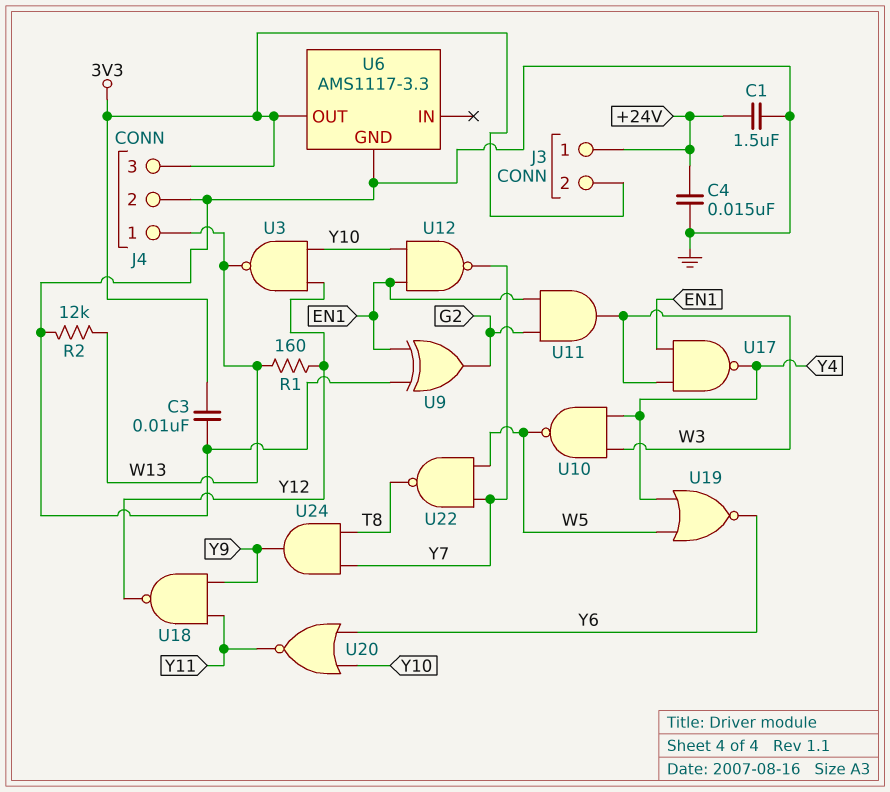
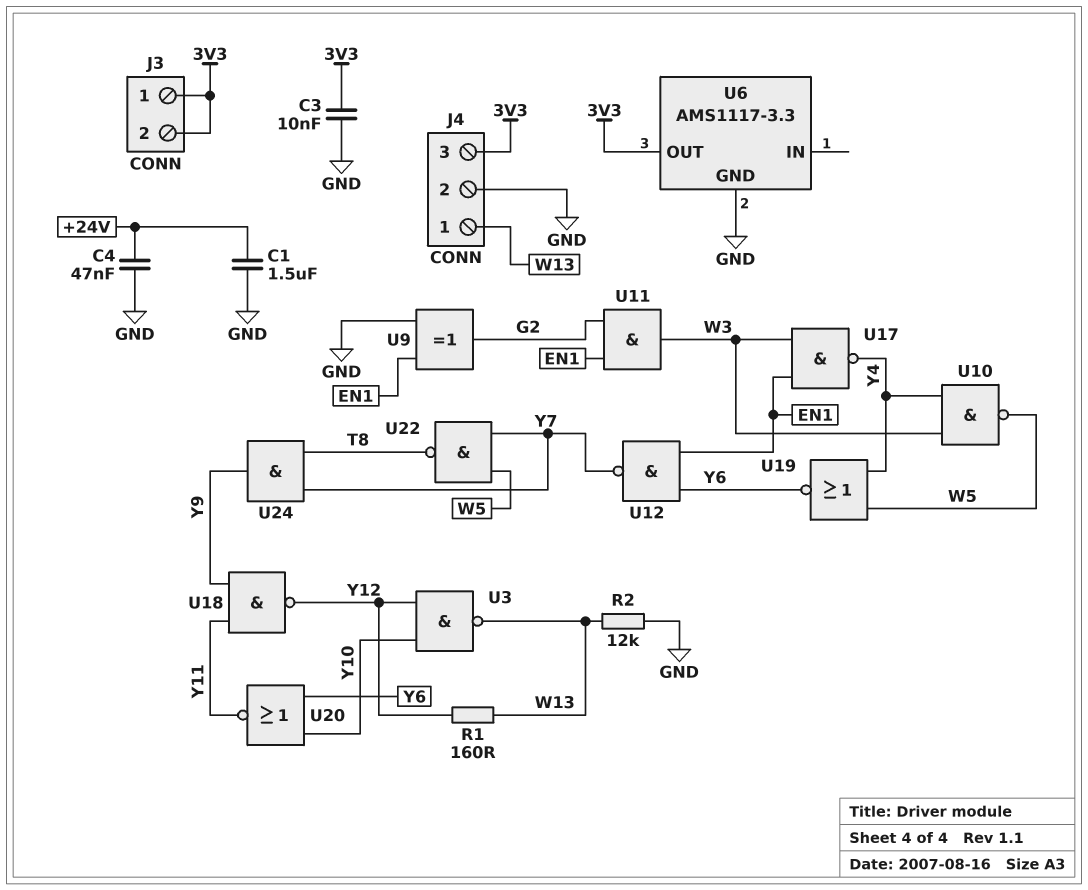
C4: 15nF (+24V, GND) -> 47nF (+24V, GND)
J3 pin 1: +24V -> 3V3
U12: NAND (in EN1, in Y10, out Y7) -> NAND (in EN1, in Y6, out Y7)

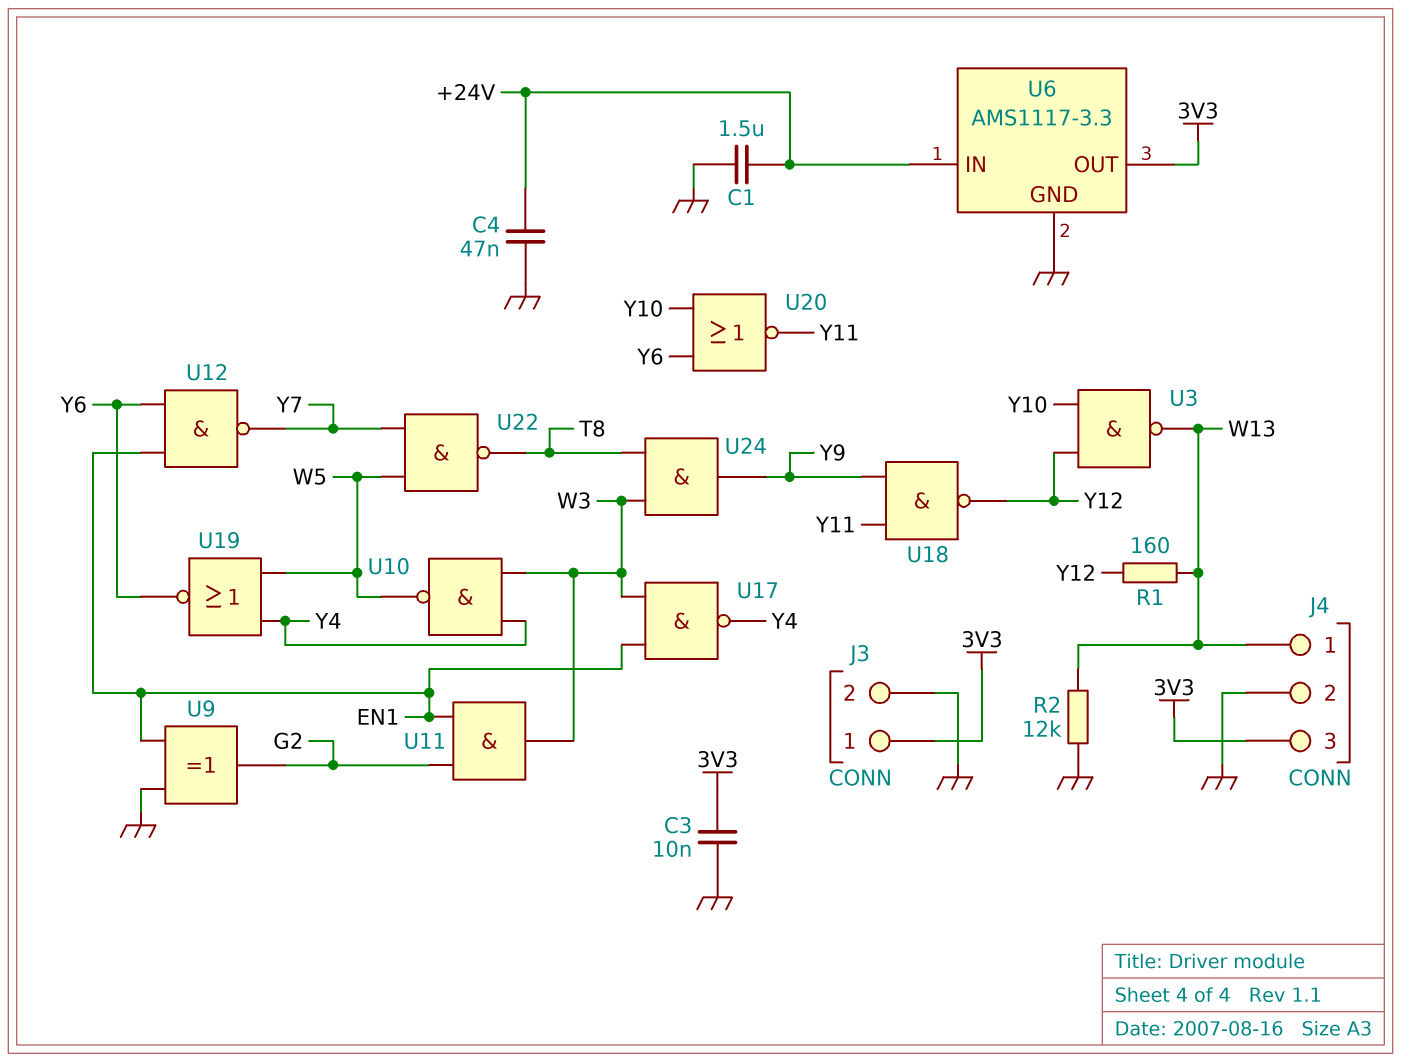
J3 pin 2: 3V3 -> GND
U6 pin IN: none -> +24V
U24: AND (in T8, in Y7, out Y9) -> AND (in T8, in W3, out Y9)

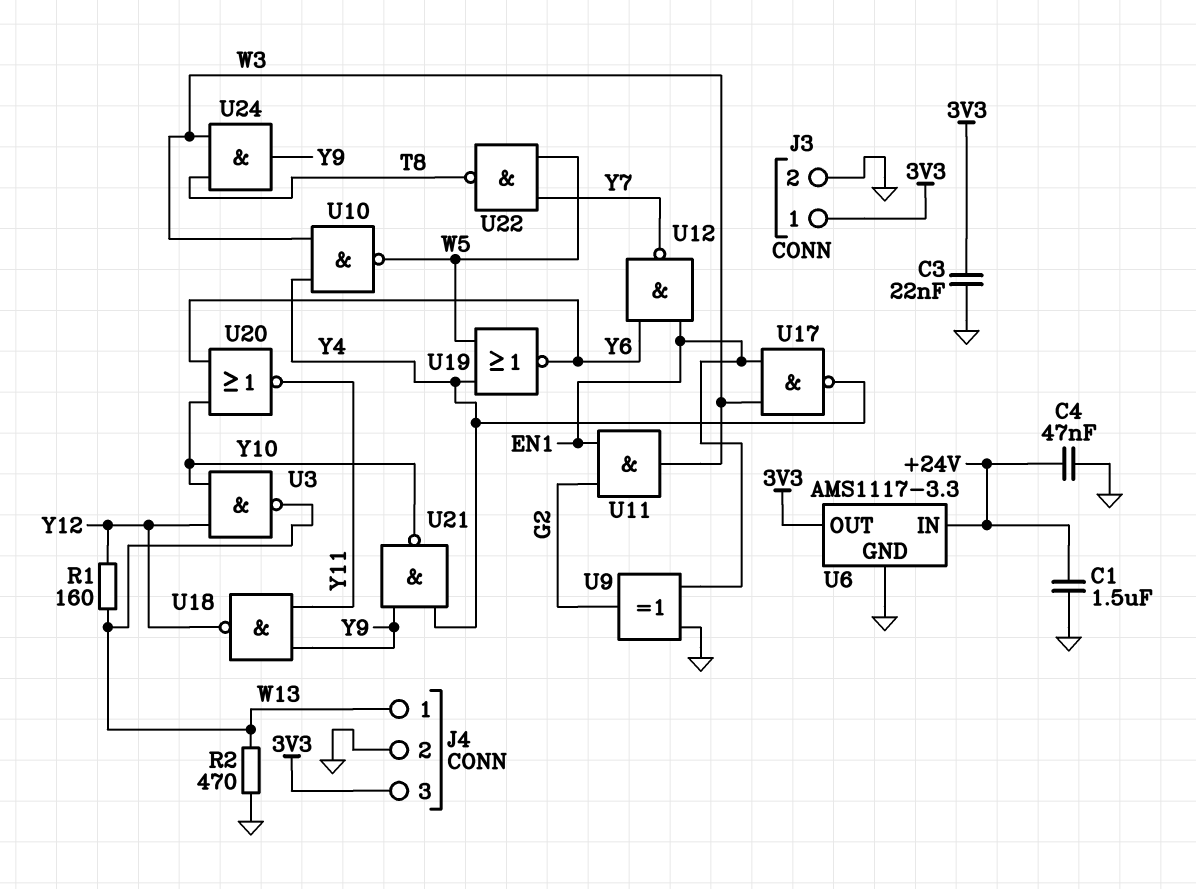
C3: 10nF (3V3, GND) -> 22nF (3V3, GND)
R2: 12k (GND, W13) -> 470 (GND, W13)
U21: none -> NAND (in Y4, in Y9, out Y10)

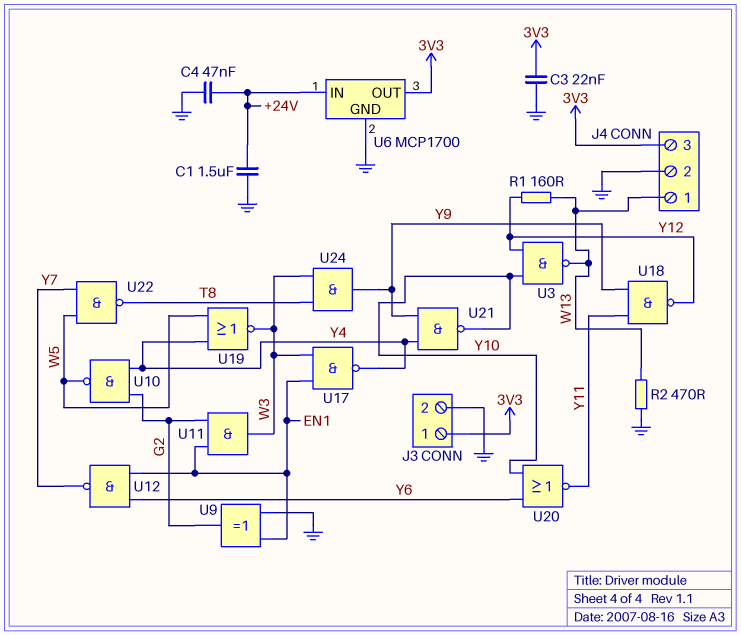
U6: AMS1117-3.3 -> MCP1700
U10: NAND (in W3, in Y4, out W5) -> NAND (in G2, in Y4, out W5)
U19: NOR (in W5, in Y4, out Y6) -> NOR (in W5, in Y4, out W3)

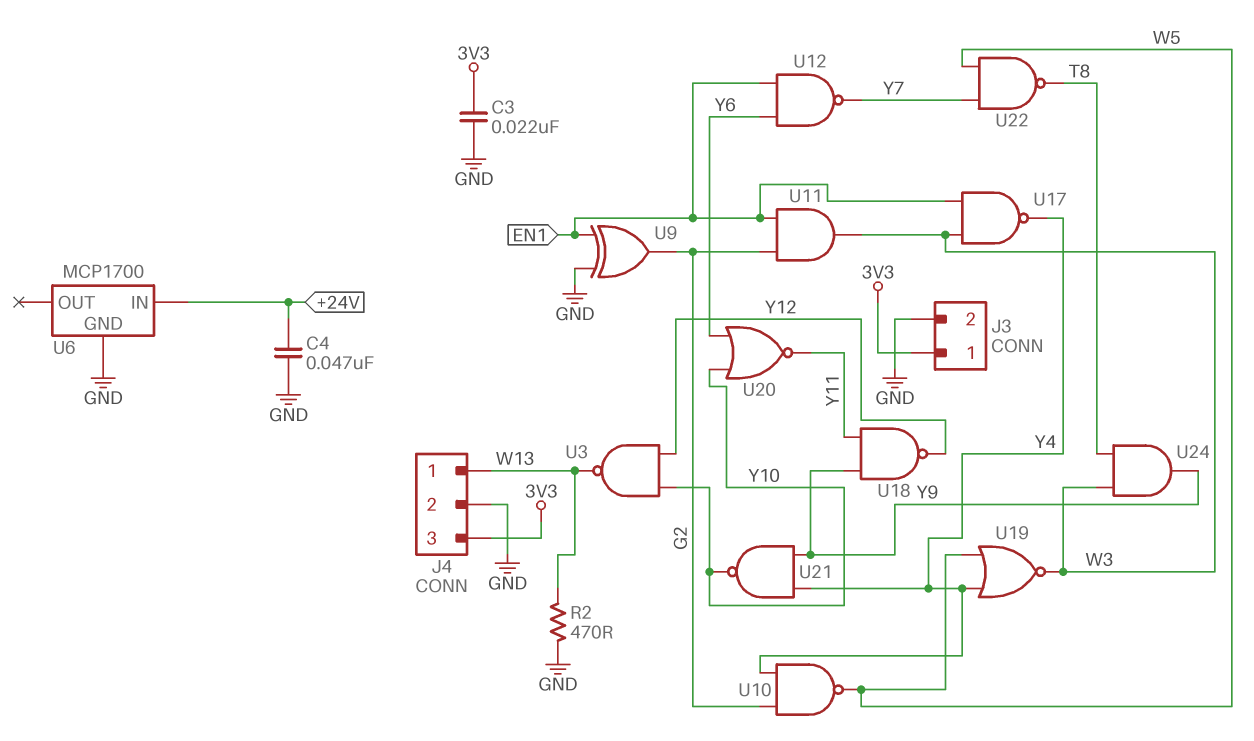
C1: 1.5uF (+24V, GND) -> none
R1: 160 (W13, Y12) -> none
U6 pin OUT: 3V3 -> none

